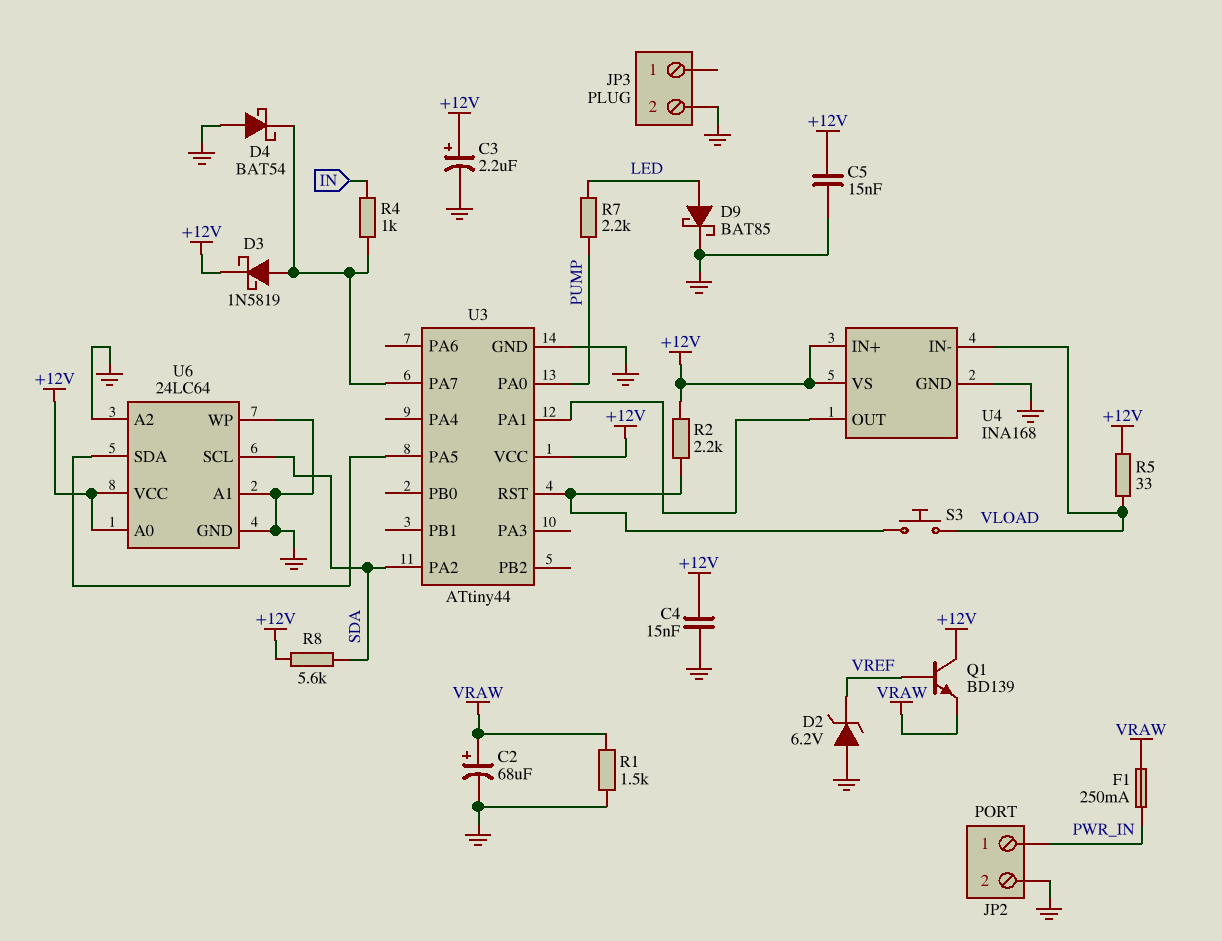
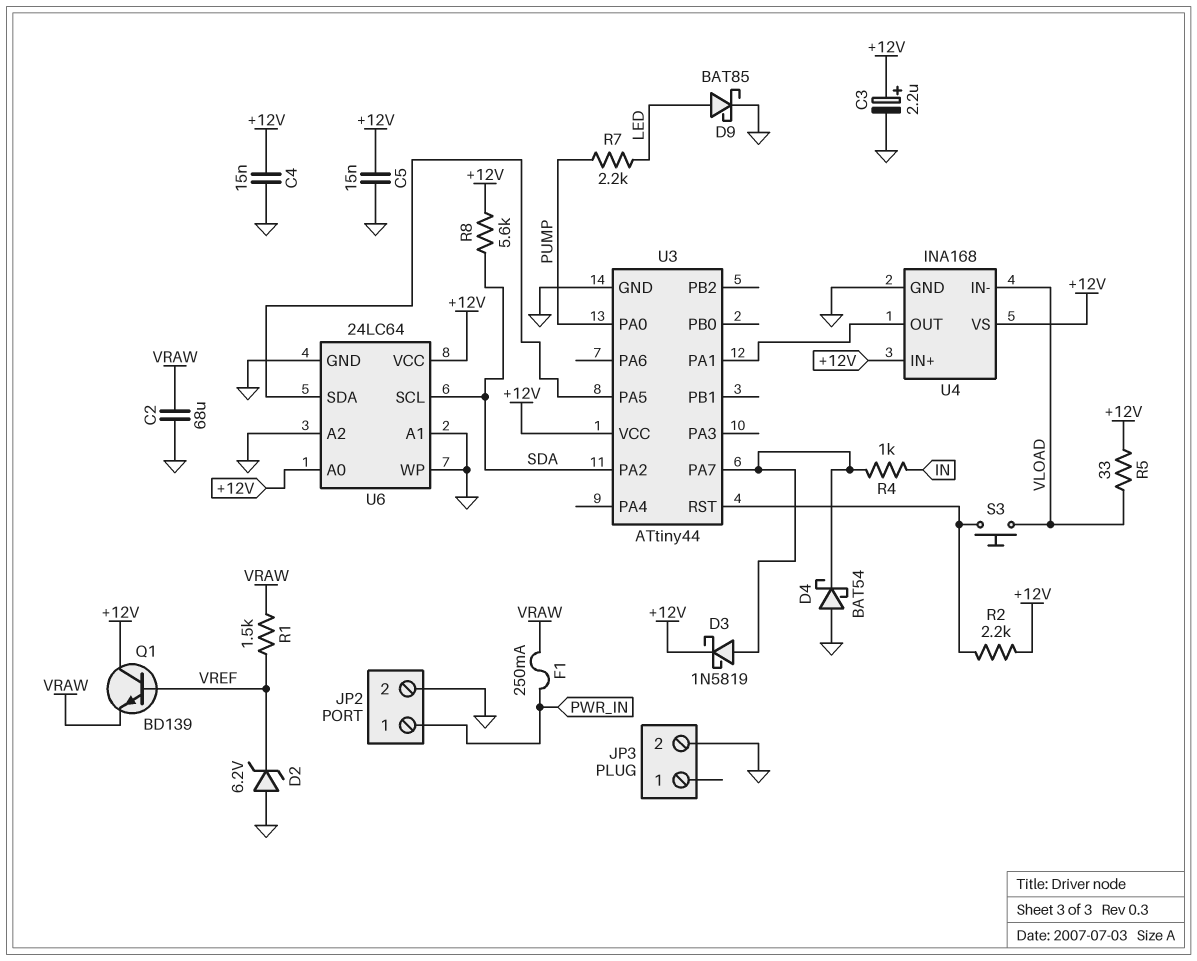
C2: 68uF (plus VRAW, minus GND) -> 68uF (GND, VRAW)
R1: 1.5k (GND, VRAW) -> 1.5k (VRAW, VREF)

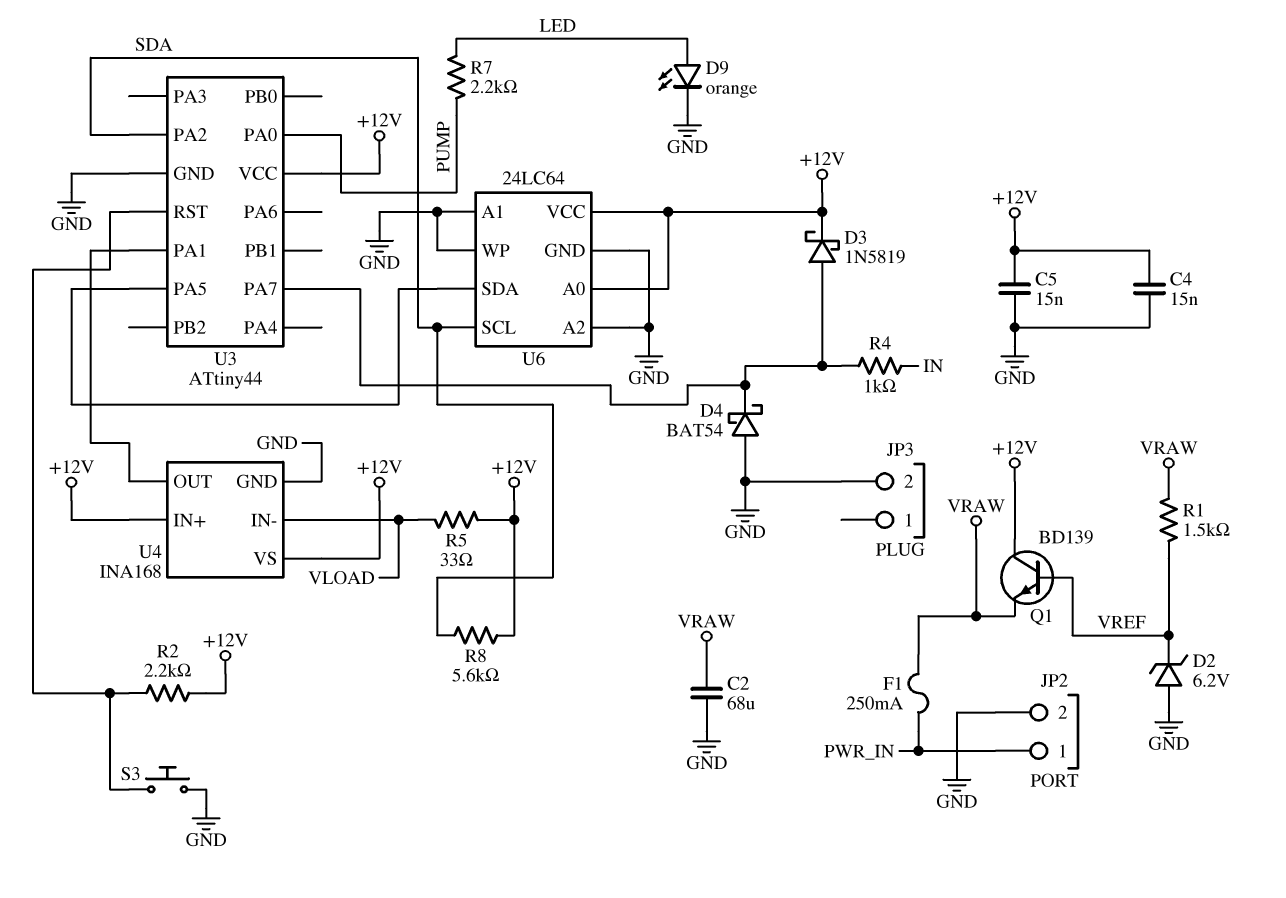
C3: 2.2uF (plus +12V, minus GND) -> none
D9: schottky BAT85 (A LED, K GND) -> LED orange (A LED, K GND)
S3: button (U3/RST, VLOAD) -> button (GND, U3/RST)

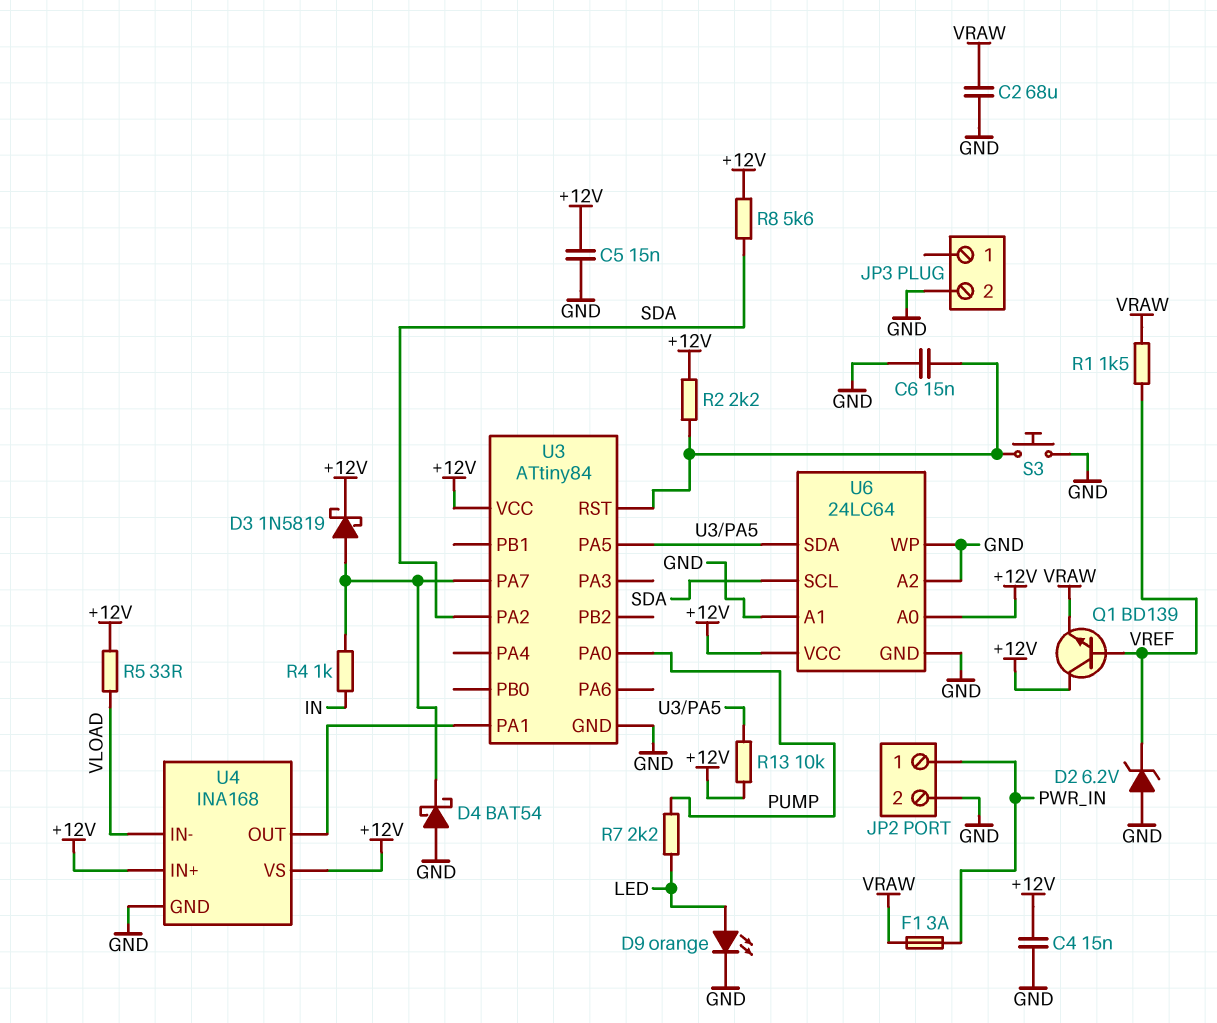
C6: none -> 15nF (GND, U3/RST)
F1: 250mA (PWR_IN, VRAW) -> 3A (PWR_IN, VRAW)
R13: none -> 10k (+12V, U3/PA5)
U3: ATtiny44 -> ATtiny84

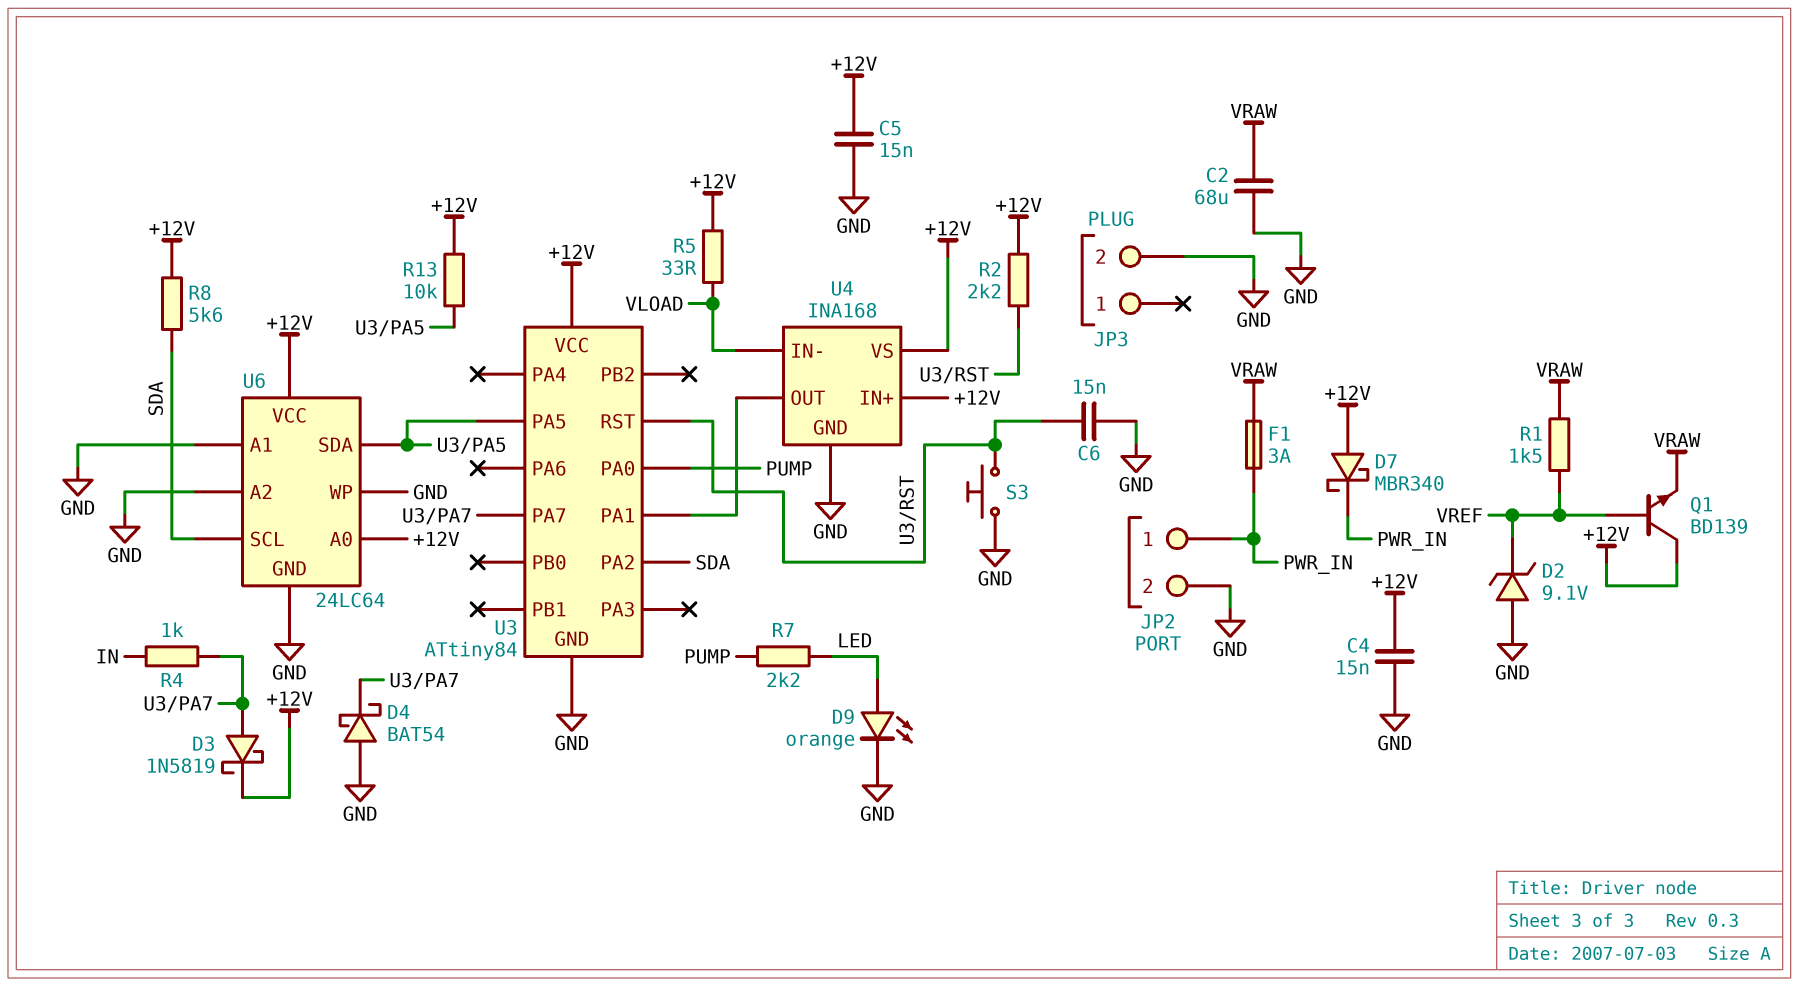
D2: zener 6.2V (A GND, K VREF) -> zener 9.1V (A GND, K VREF)
D7: none -> schottky MBR340 (A +12V, K PWR_IN)

